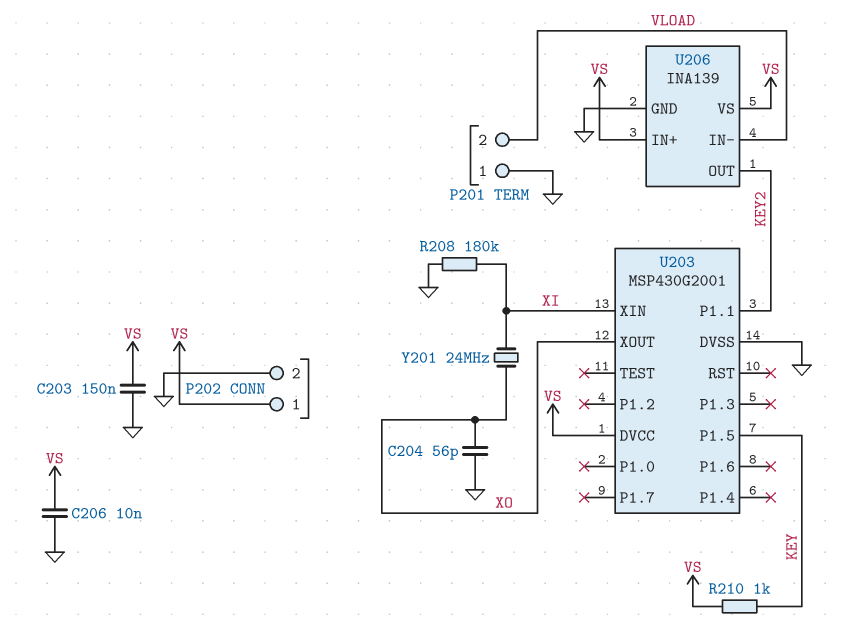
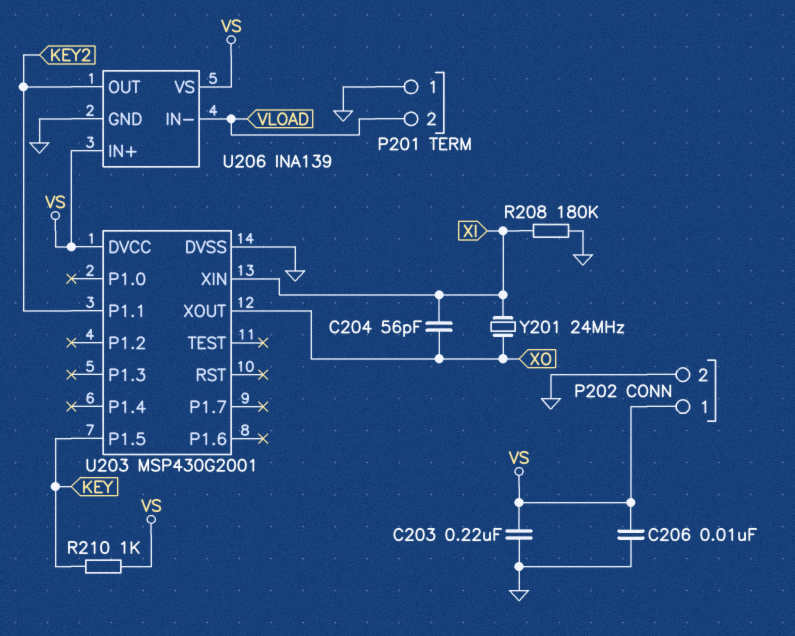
C203: 150nF (GND, VS) -> 220nF (GND, VS)
C204: 56pF (GND, XO) -> 56pF (XI, XO)

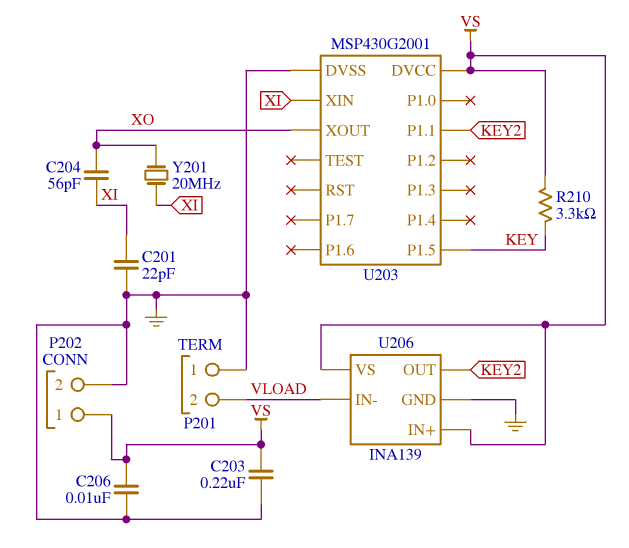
C201: none -> 22pF (GND, XI)
R208: 180k (GND, XI) -> none
R210: 1k (KEY, VS) -> 3.3k (KEY, VS)
Y201: 24MHz (XI, XO) -> 20MHz (XI, XO)

